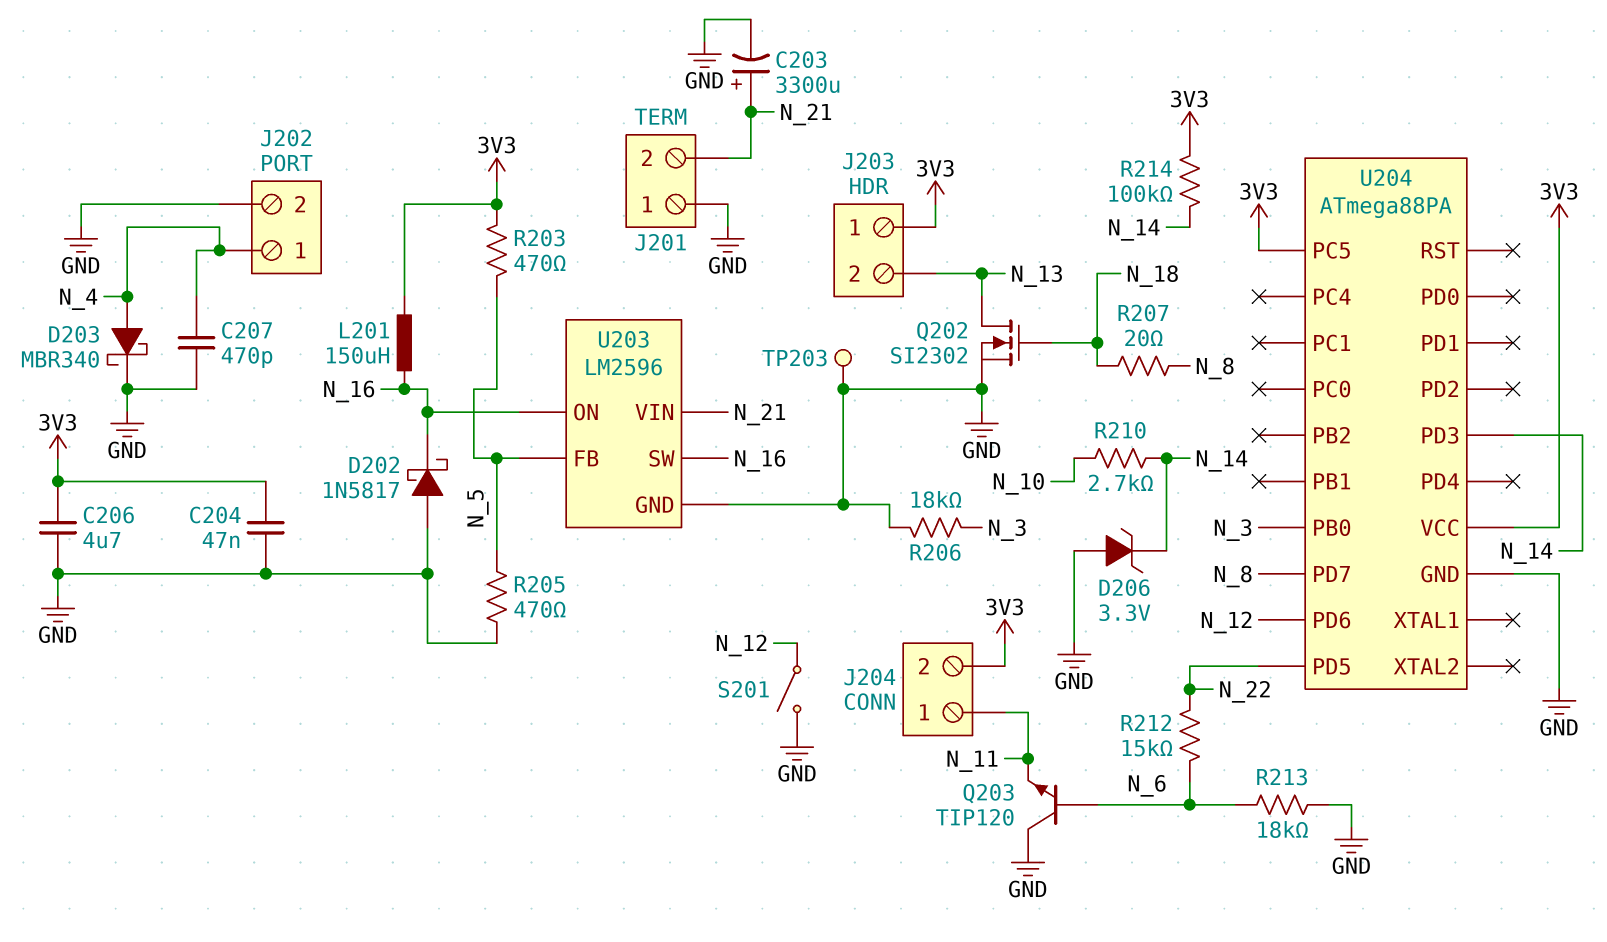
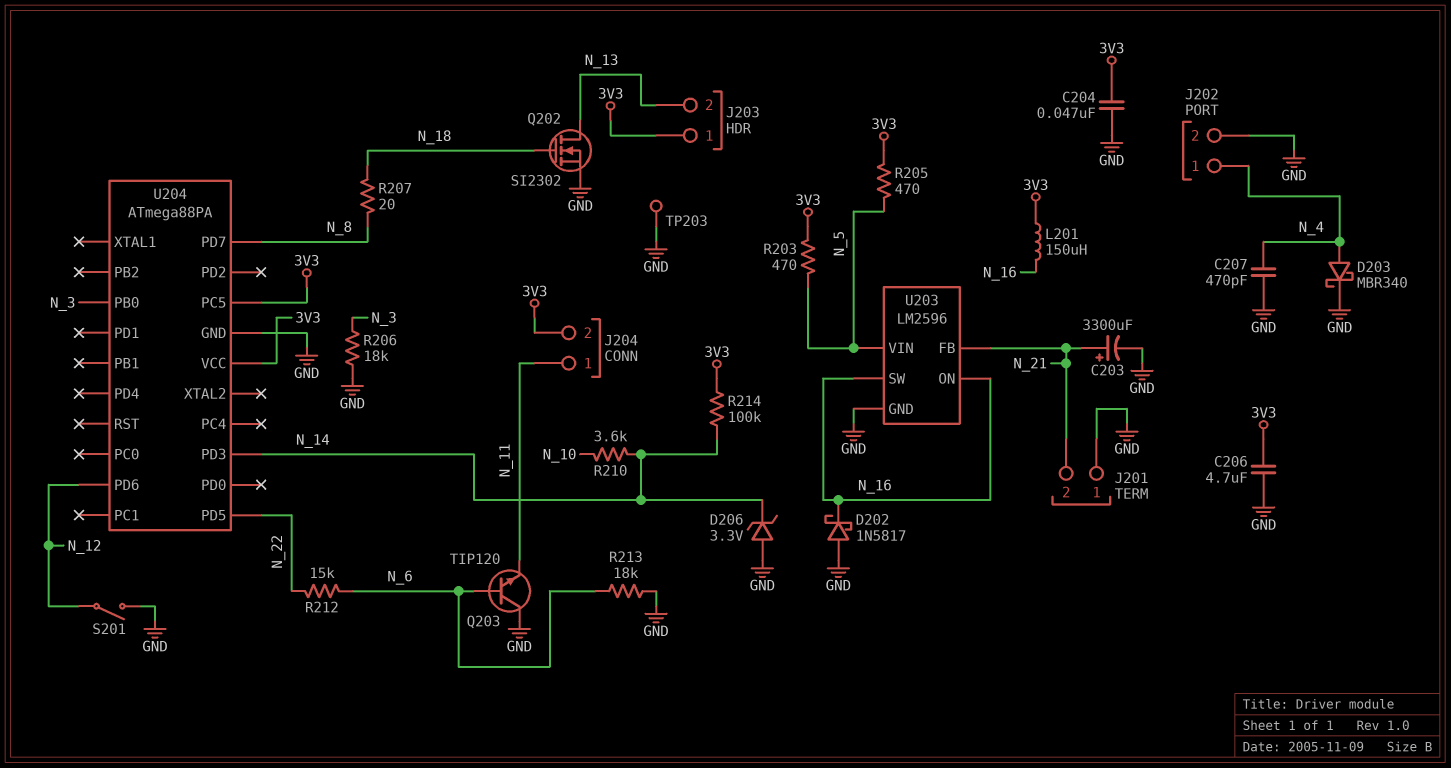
R205: 470 (GND, N_5) -> 470 (3V3, N_5)
R210: 2.7k (N_10, N_14) -> 3.6k (N_10, N_14)
U203 pin FB: N_5 -> N_21
U203 pin VIN: N_21 -> N_5

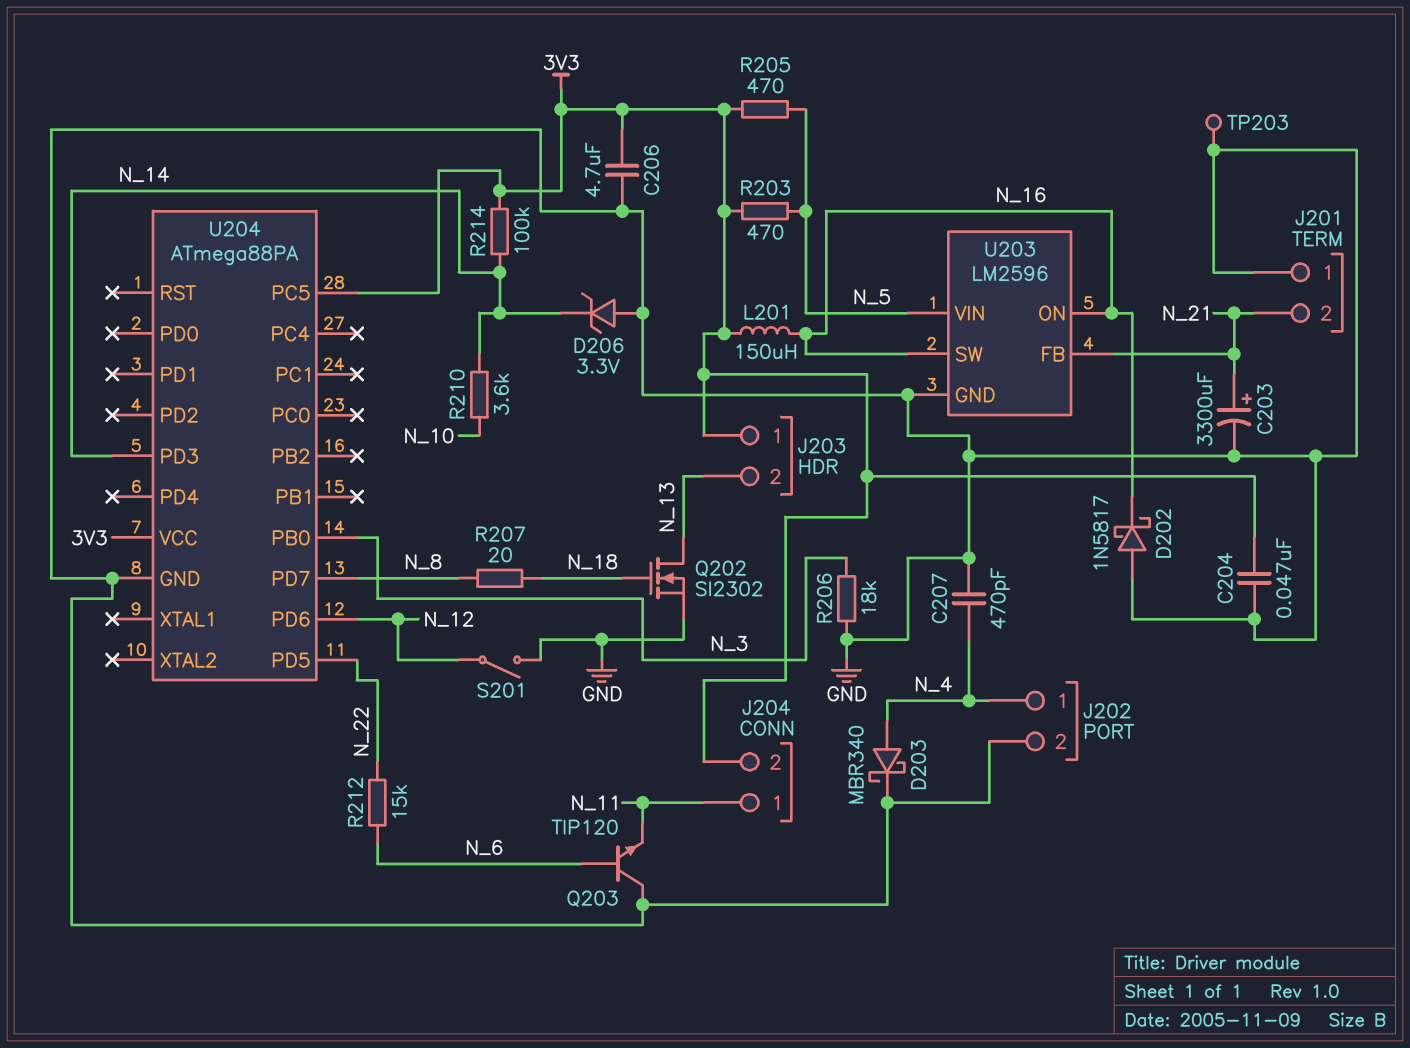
R213: 18k (GND, N_6) -> none

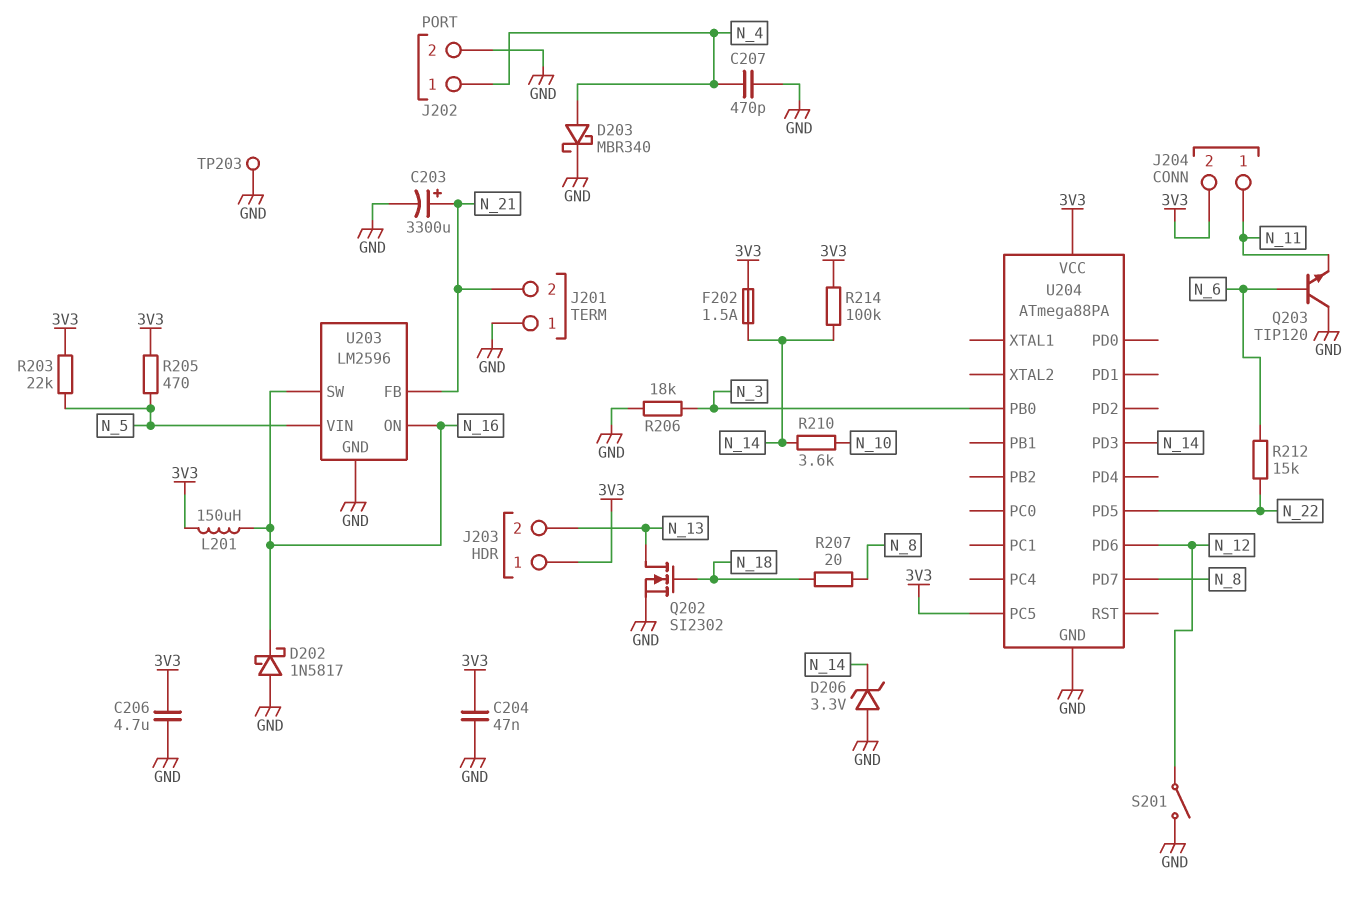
F202: none -> 1.5A (3V3, N_14)
R203: 470 (3V3, N_5) -> 22k (3V3, N_5)

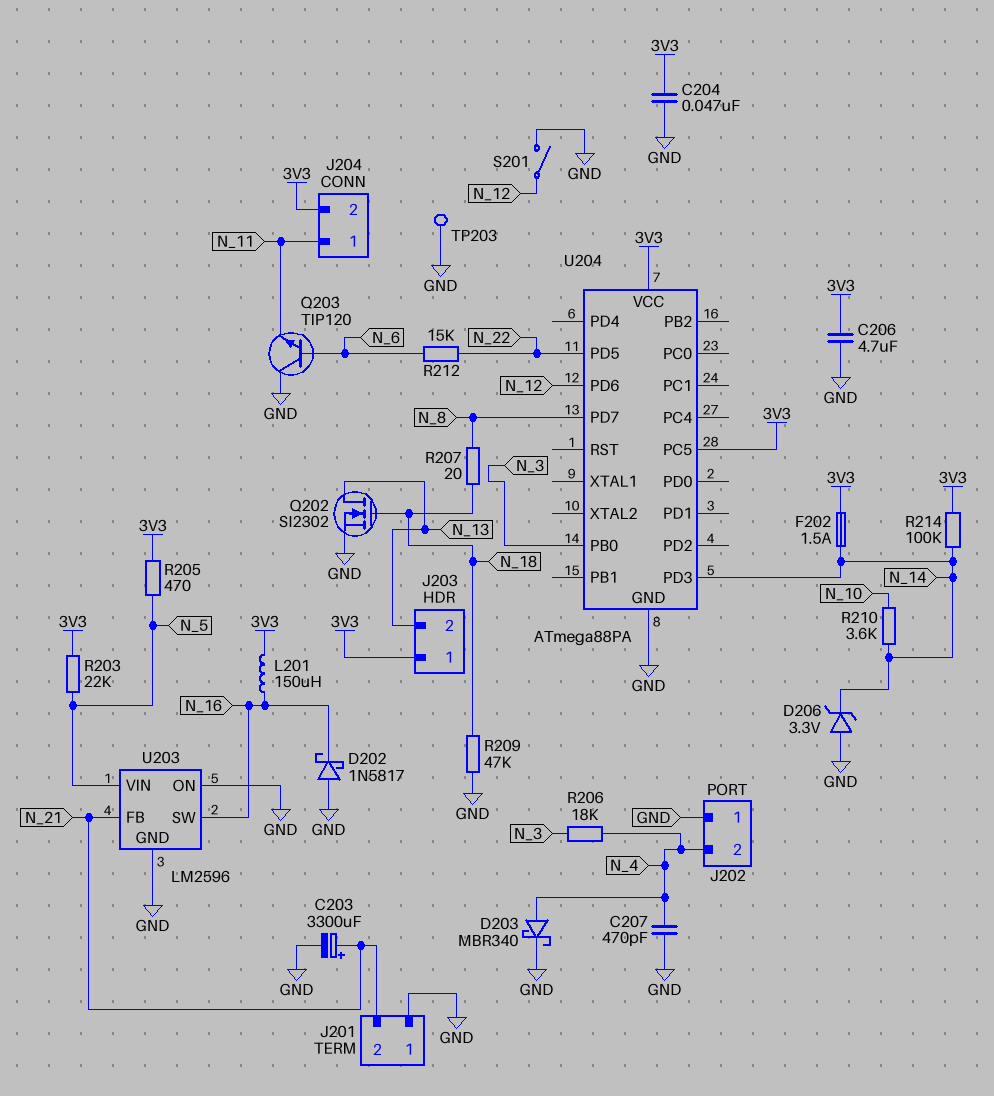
J202 pin 1: N_4 -> GND
J202 pin 2: GND -> N_4
R206: 18k (GND, N_3) -> 18k (N_3, N_4)
R209: none -> 47k (GND, N_18)
U203 pin ON: N_16 -> GND

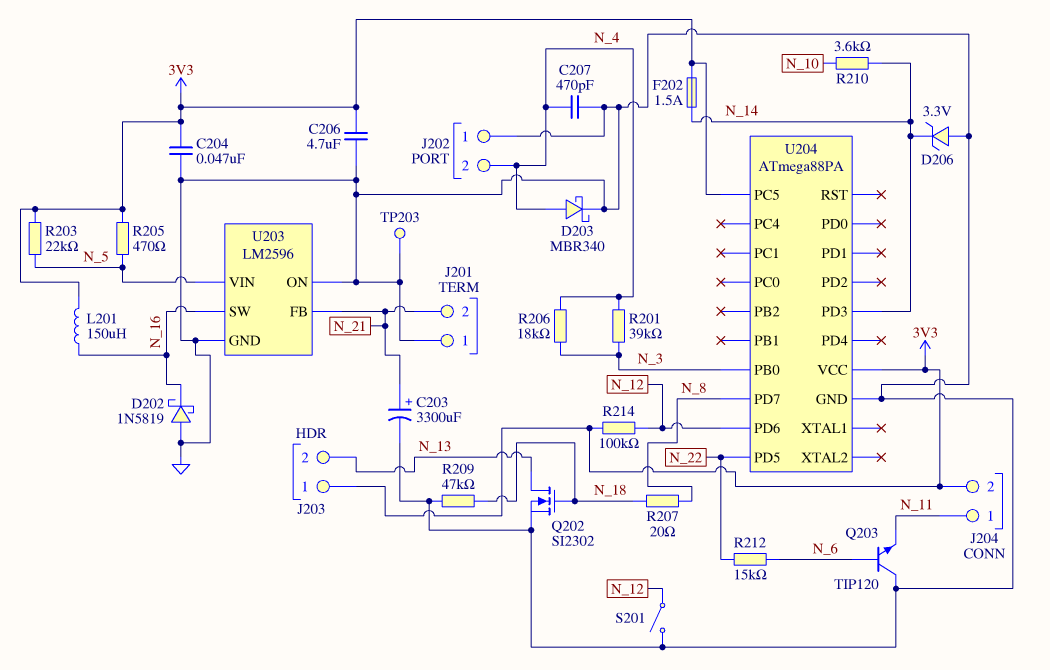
D202: schottky 1N5817 (A GND, K N_16) -> schottky 1N5819 (A GND, K N_16)
R201: none -> 39k (N_3, N_4)
R214: 100k (3V3, N_14) -> 100k (3V3, N_12)

